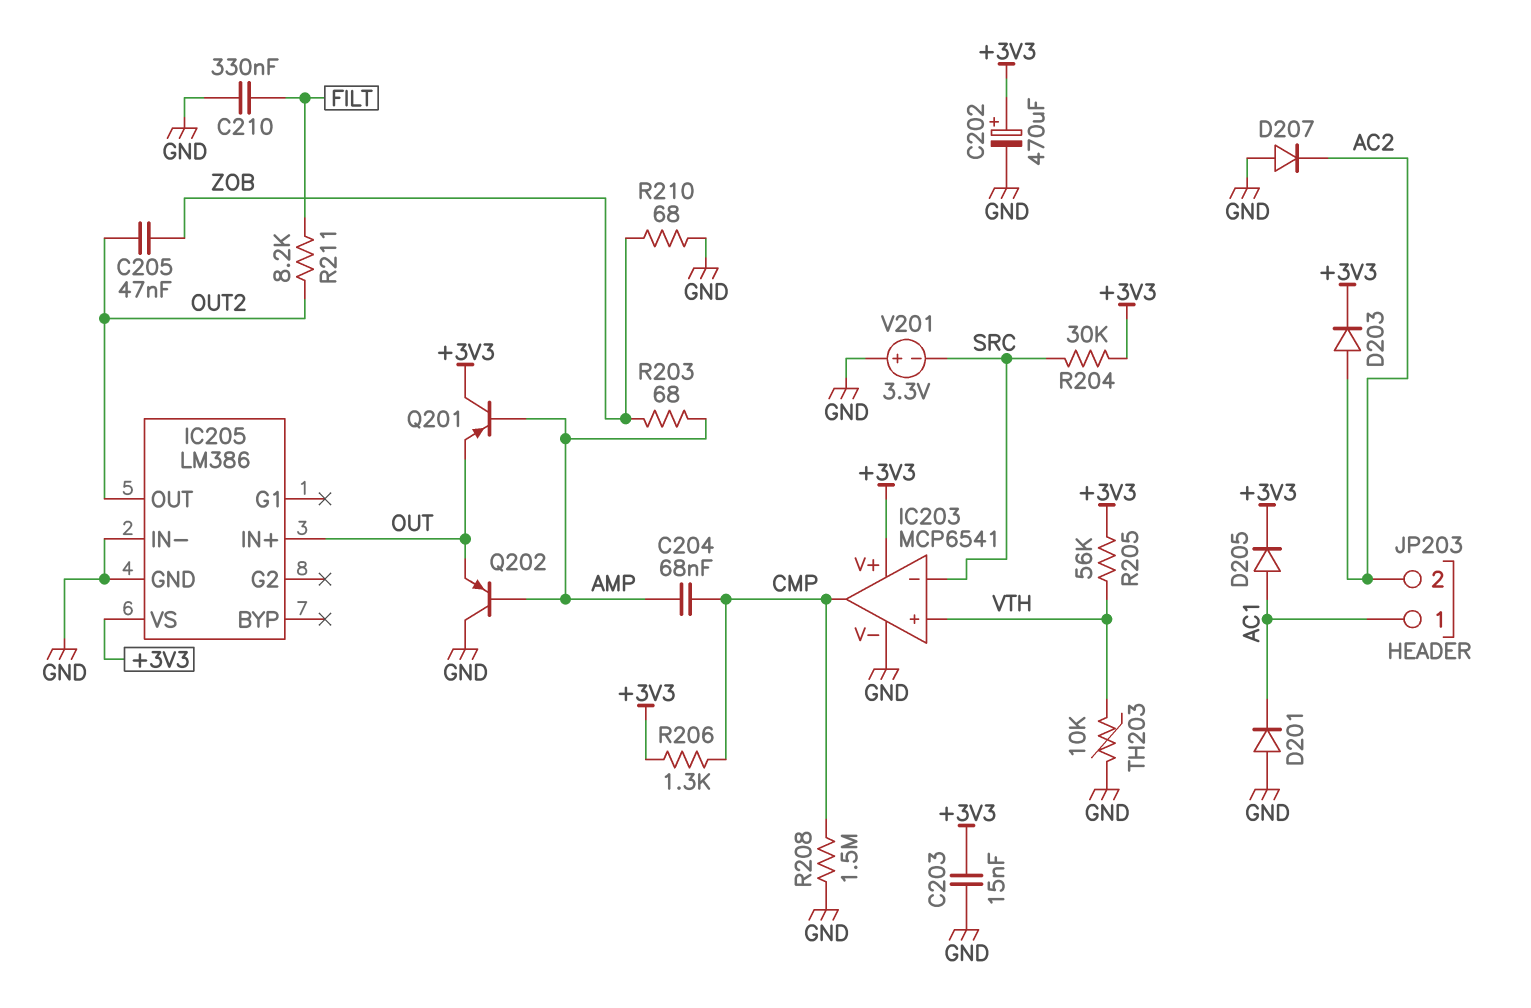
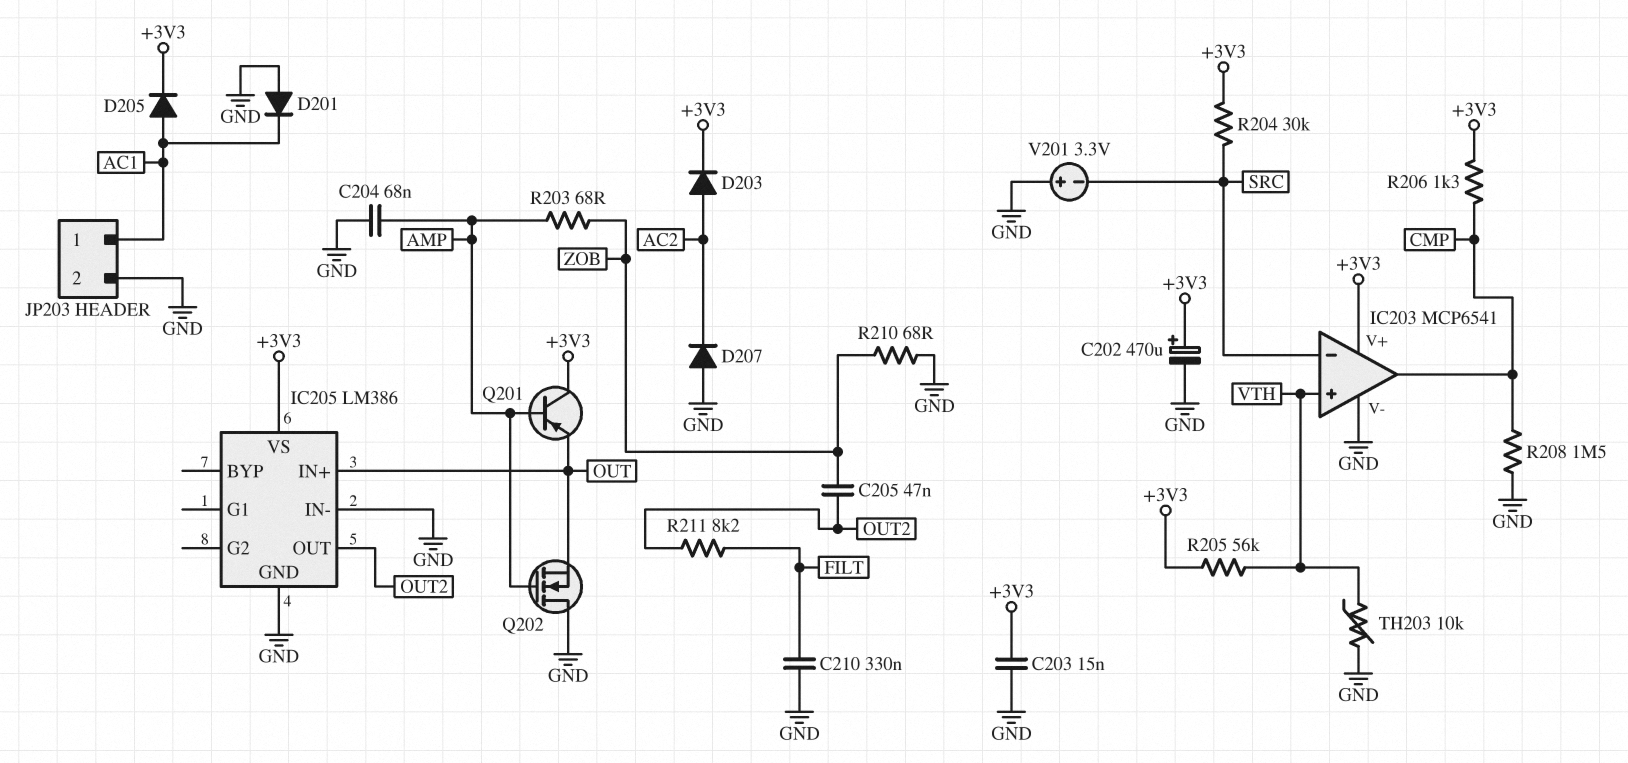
C204: 68nF (AMP, CMP) -> 68nF (AMP, GND)
JP203 pin 2: AC2 -> GND
Q202: PNP (B AMP, C GND, E OUT) -> NMOS (G AMP, D GND, S OUT)

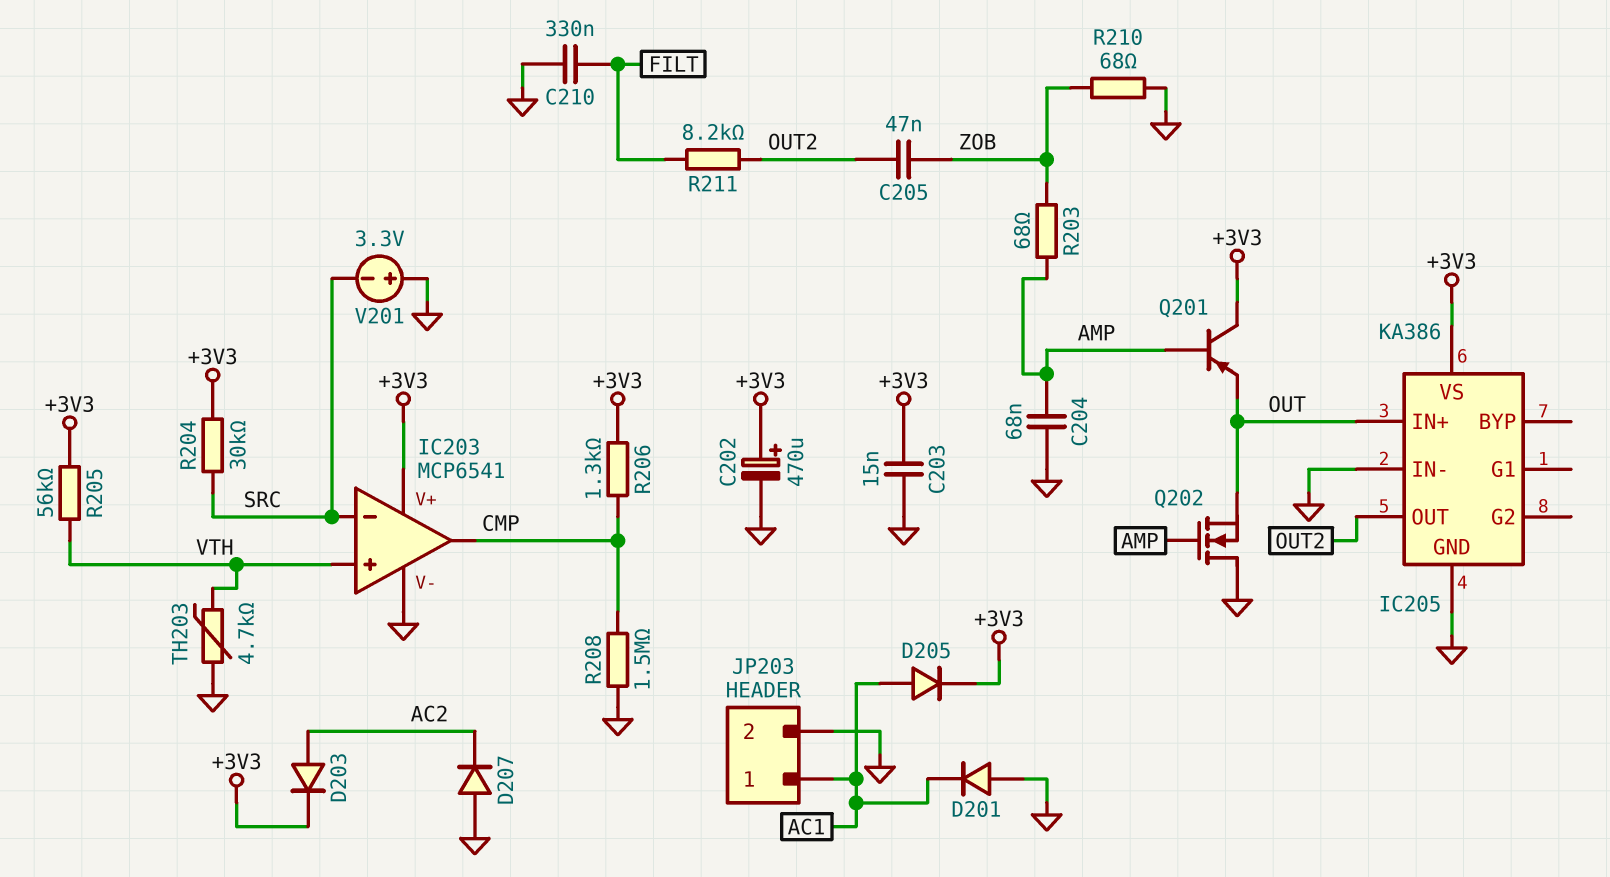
IC205: LM386 -> KA386
TH203: 10k (GND, VTH) -> 4.7k (GND, VTH)

